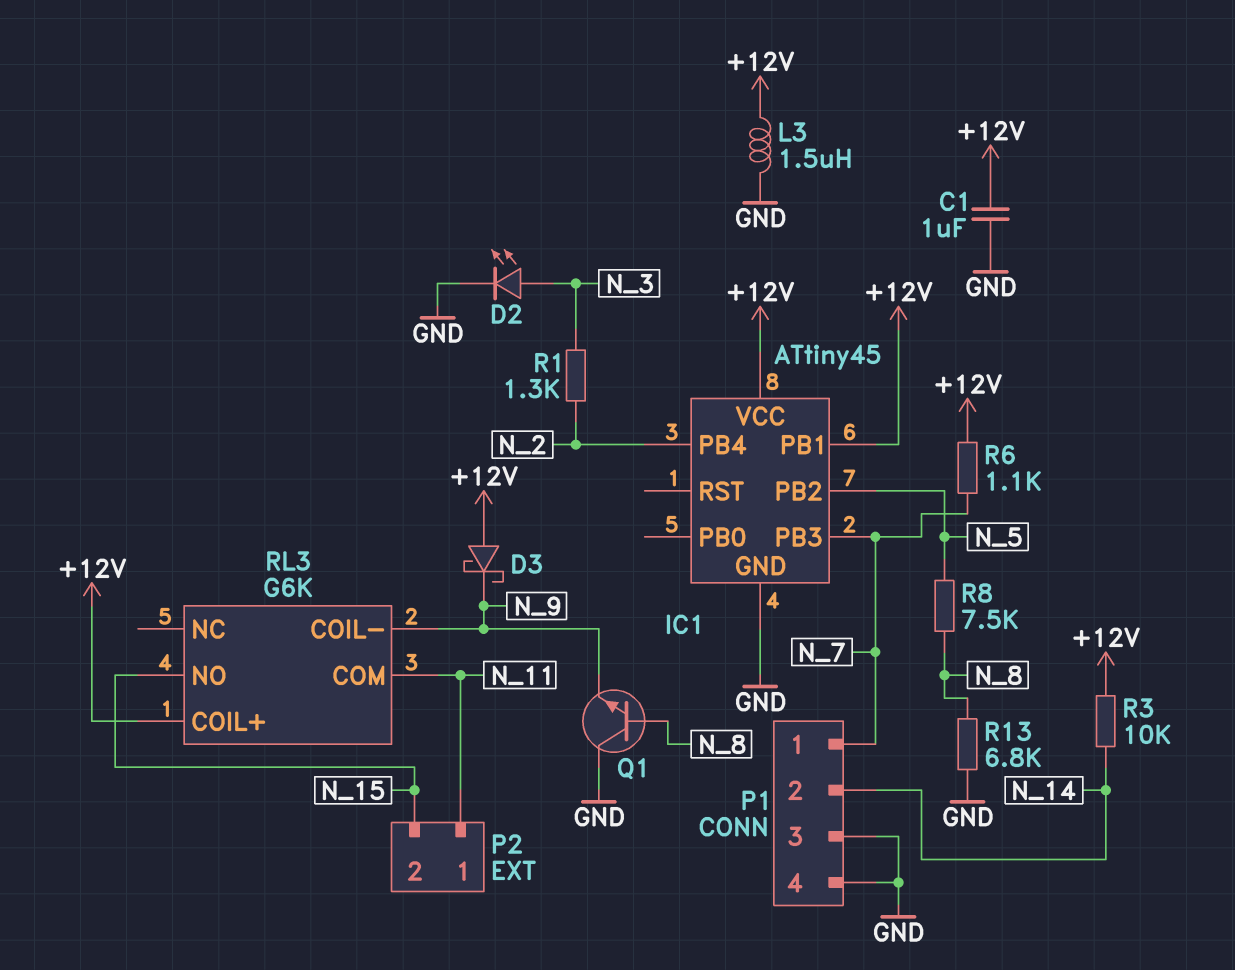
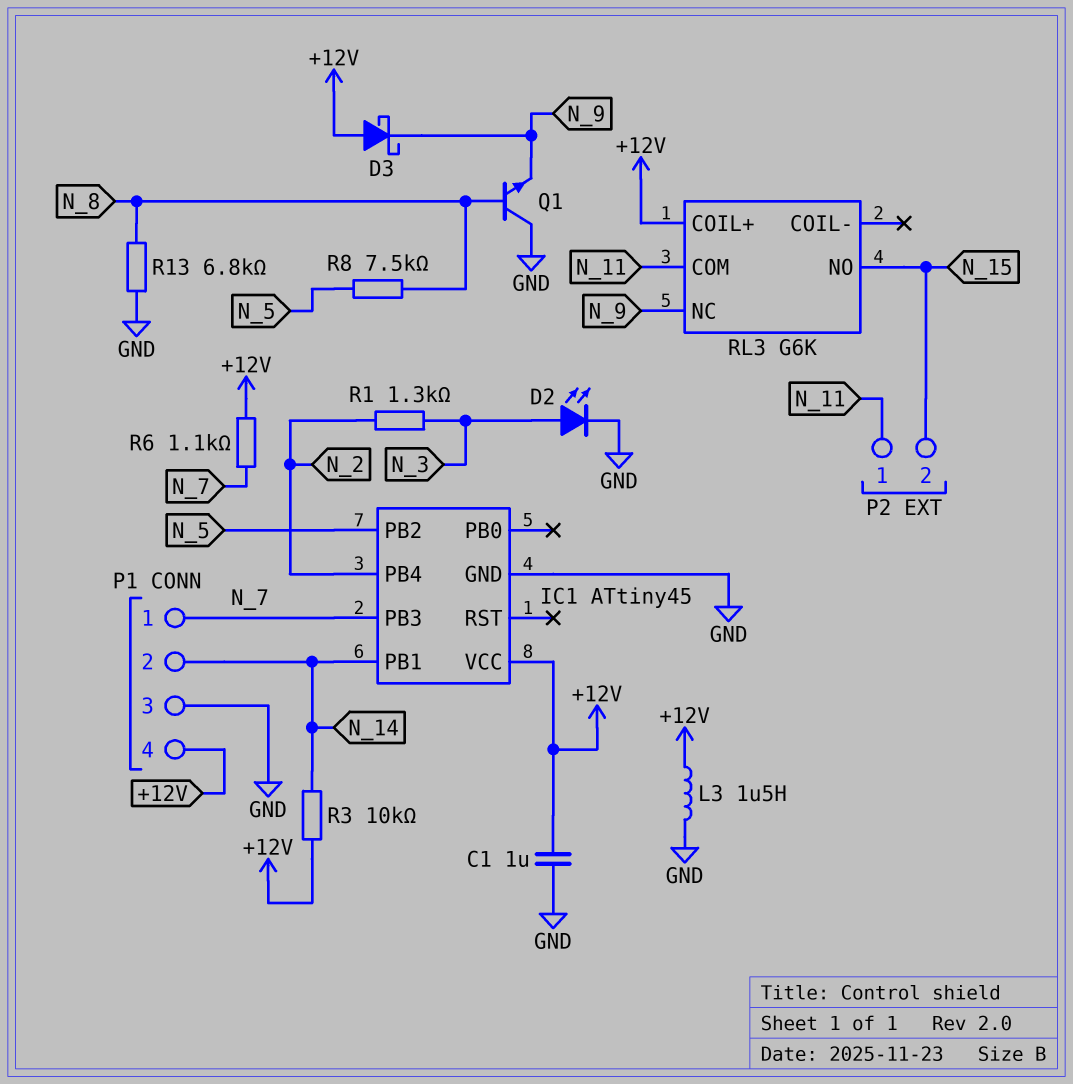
IC1 pin PB1: +12V -> N_14
P1 pin 4: GND -> +12V
RL3 pin COIL-: N_9 -> none
RL3 pin NC: none -> N_9

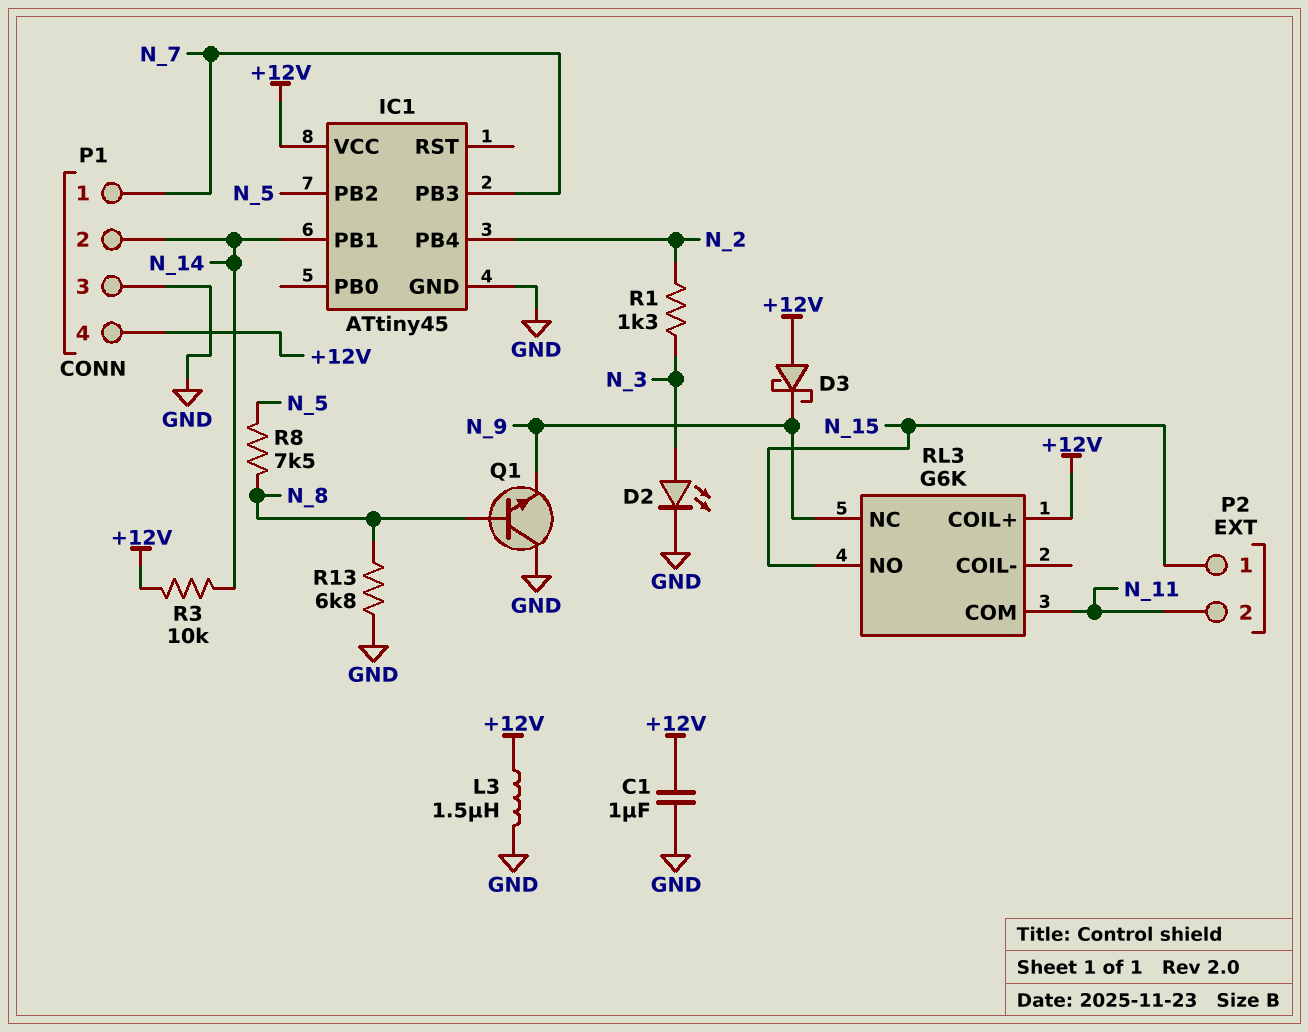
P2 pin 1: N_11 -> N_15
P2 pin 2: N_15 -> N_11
R6: 1.1k (+12V, N_7) -> none

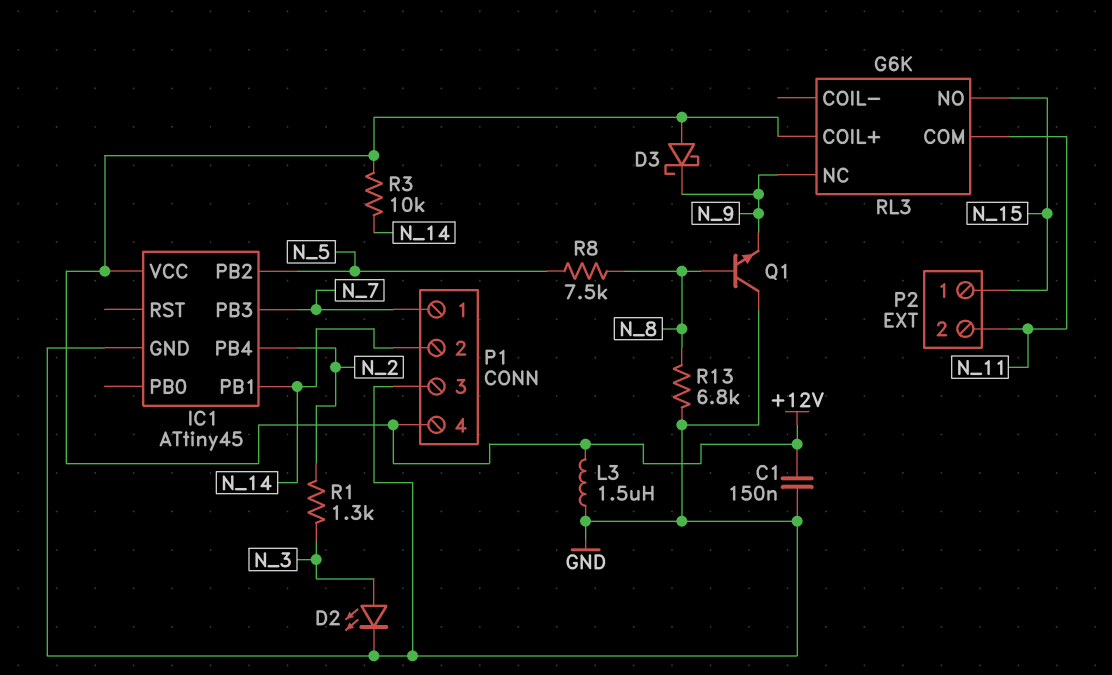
C1: 1uF (+12V, GND) -> 150nF (+12V, GND)

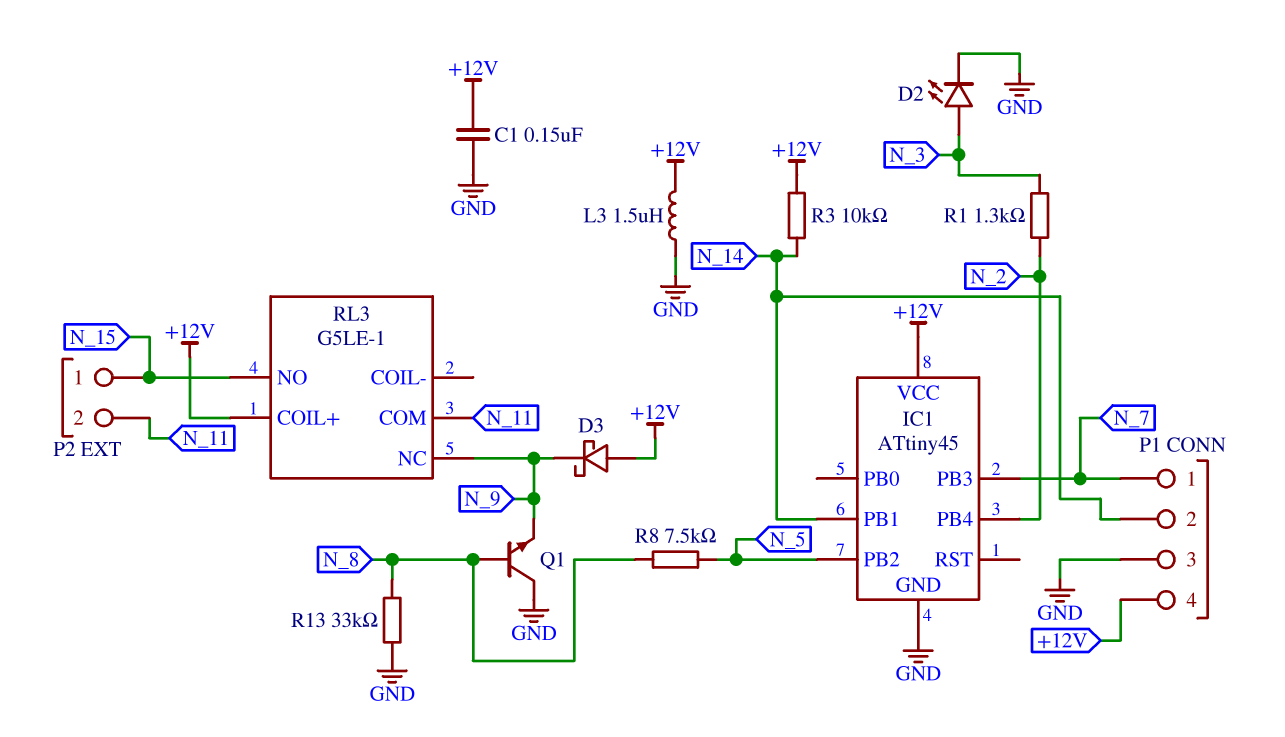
R13: 6.8k (GND, N_8) -> 33k (GND, N_8)
RL3: G6K -> G5LE-1

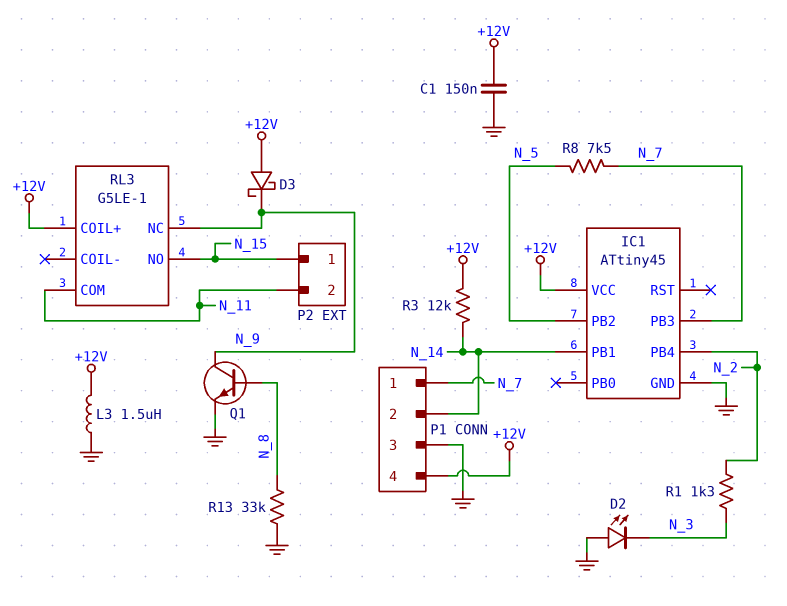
D2: LED (A N_3, K GND) -> LED (A GND, K N_3)
Q1: NPN (B N_8, C GND, E N_9) -> NPN (B N_8, C N_9, E GND)
R3: 10k (+12V, N_14) -> 12k (+12V, N_14)
R8: 7.5k (N_5, N_8) -> 7.5k (N_5, N_7)

